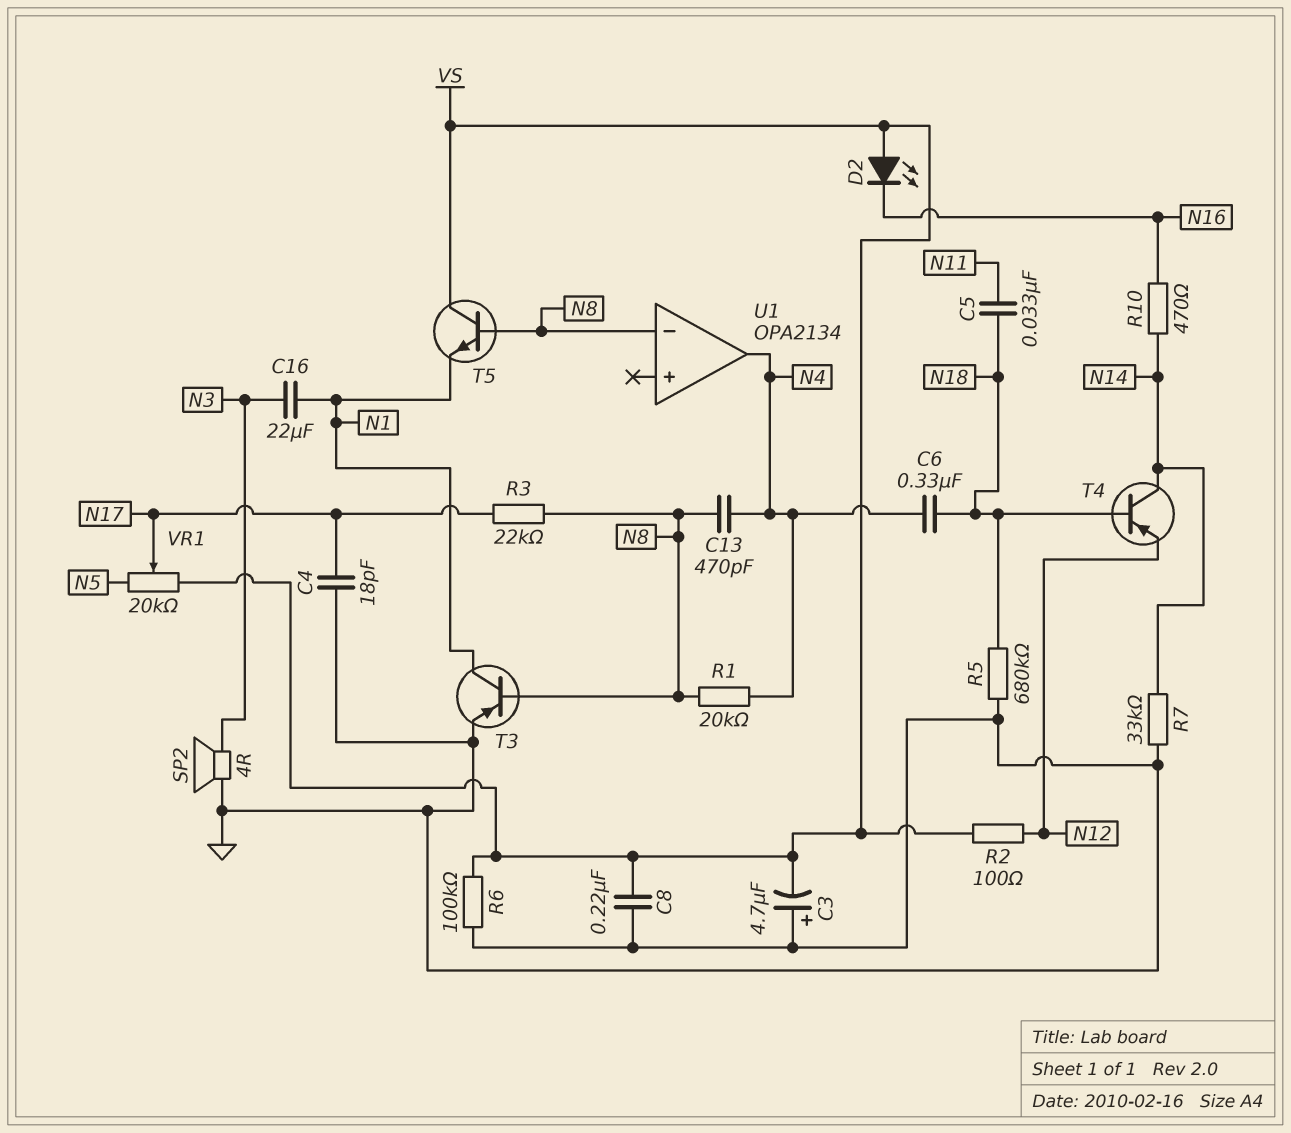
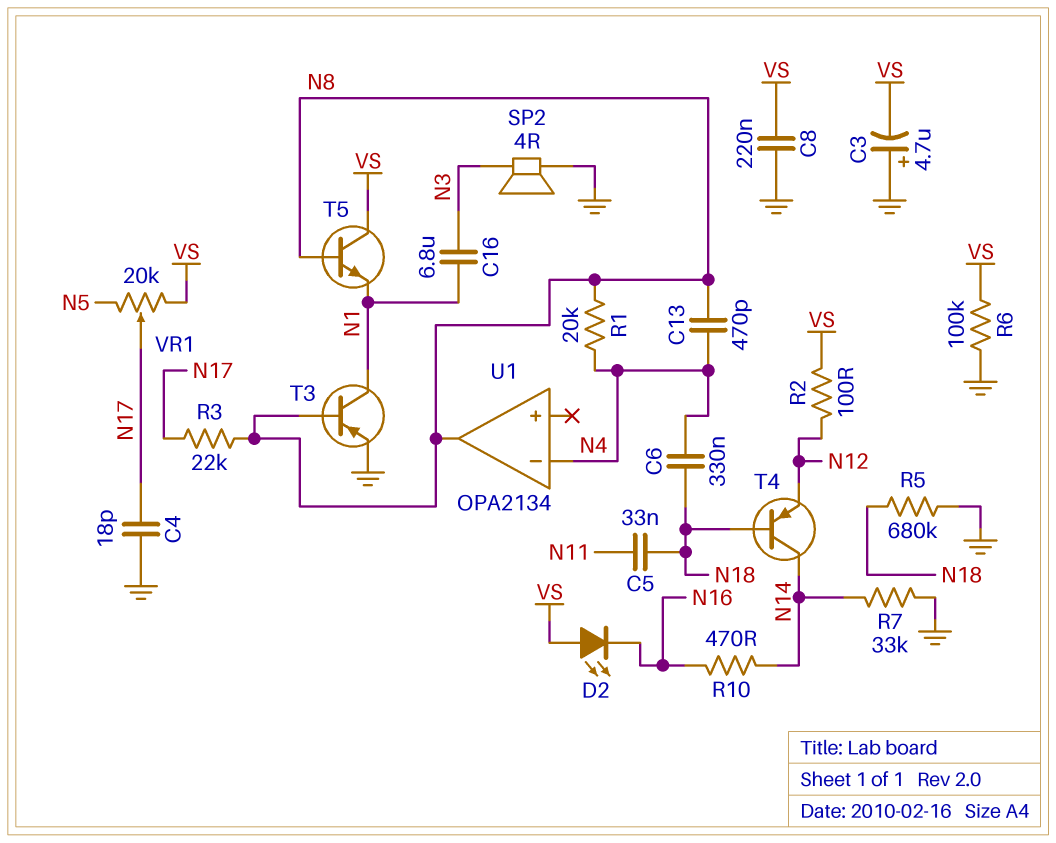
C16: 22uF (N1, N3) -> 6.8uF (N1, N3)
U1 pin in-: N8 -> N4
U1 pin out: N4 -> N8

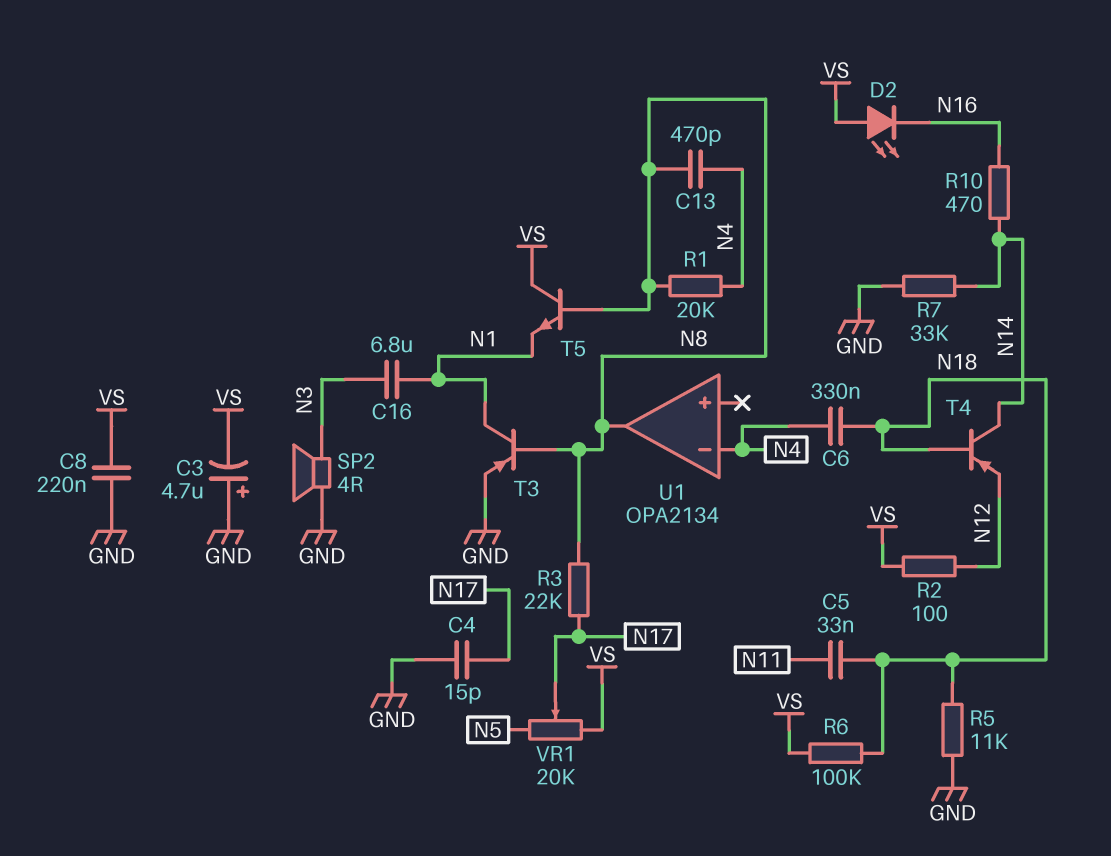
C4: 18pF (GND, N17) -> 15pF (GND, N17)
R5: 680k (GND, N18) -> 11k (GND, N18)
R6: 100k (GND, VS) -> 100k (N18, VS)

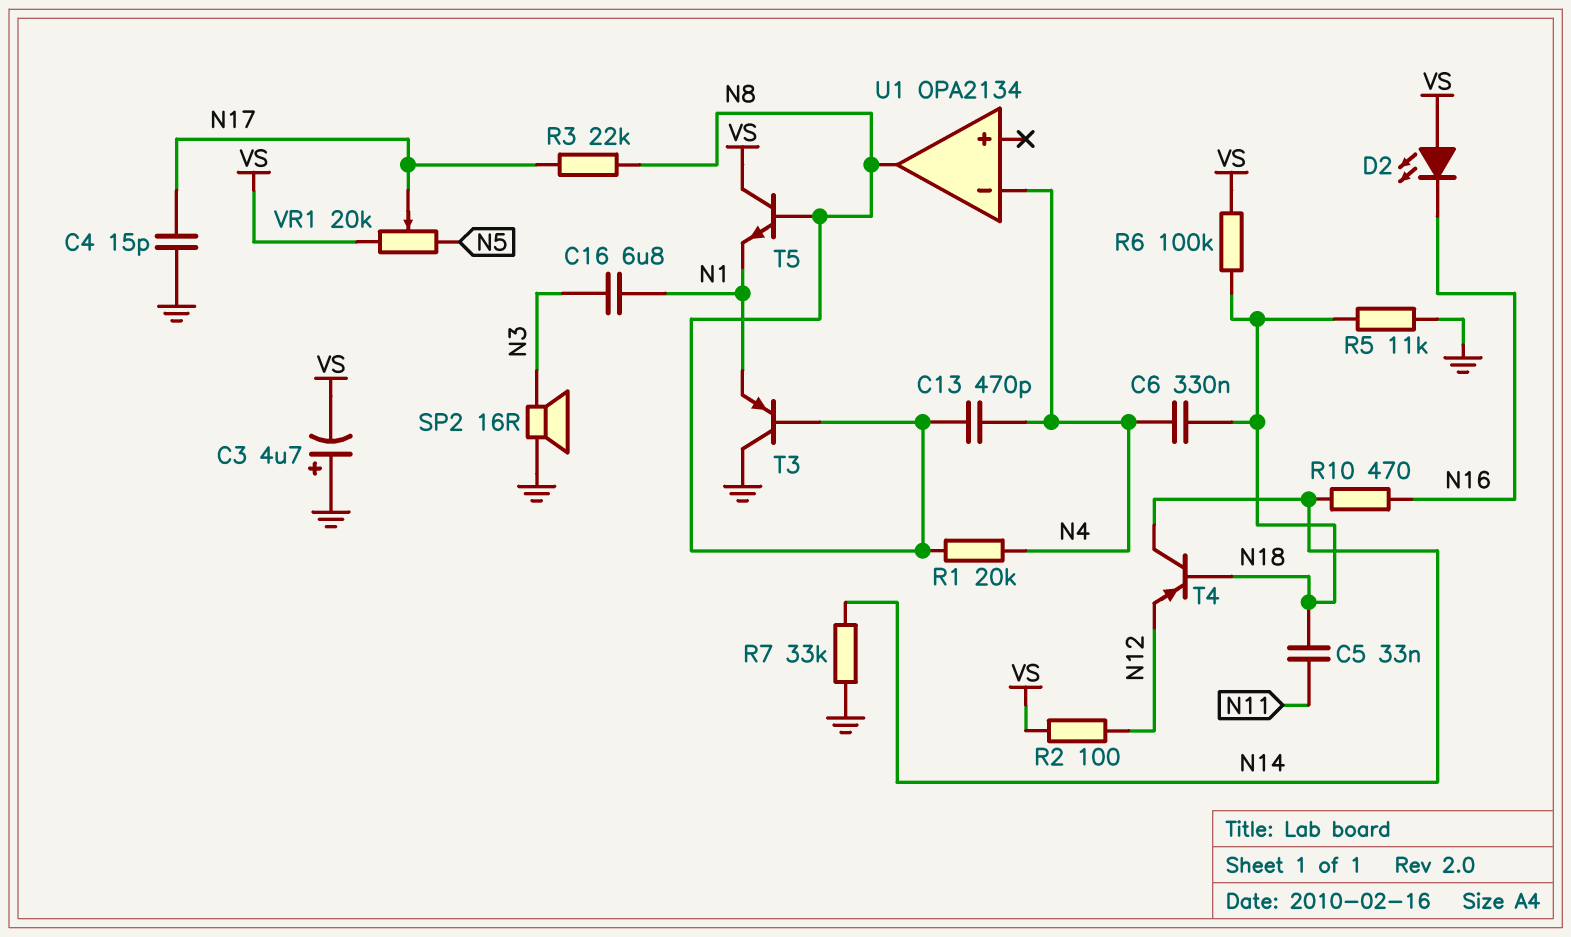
C8: 220nF (GND, VS) -> none
SP2: speaker 4R (GND, N3) -> speaker 16R (GND, N3)
T3: PNP (B N8, C N1, E GND) -> PNP (B N8, C GND, E N1)

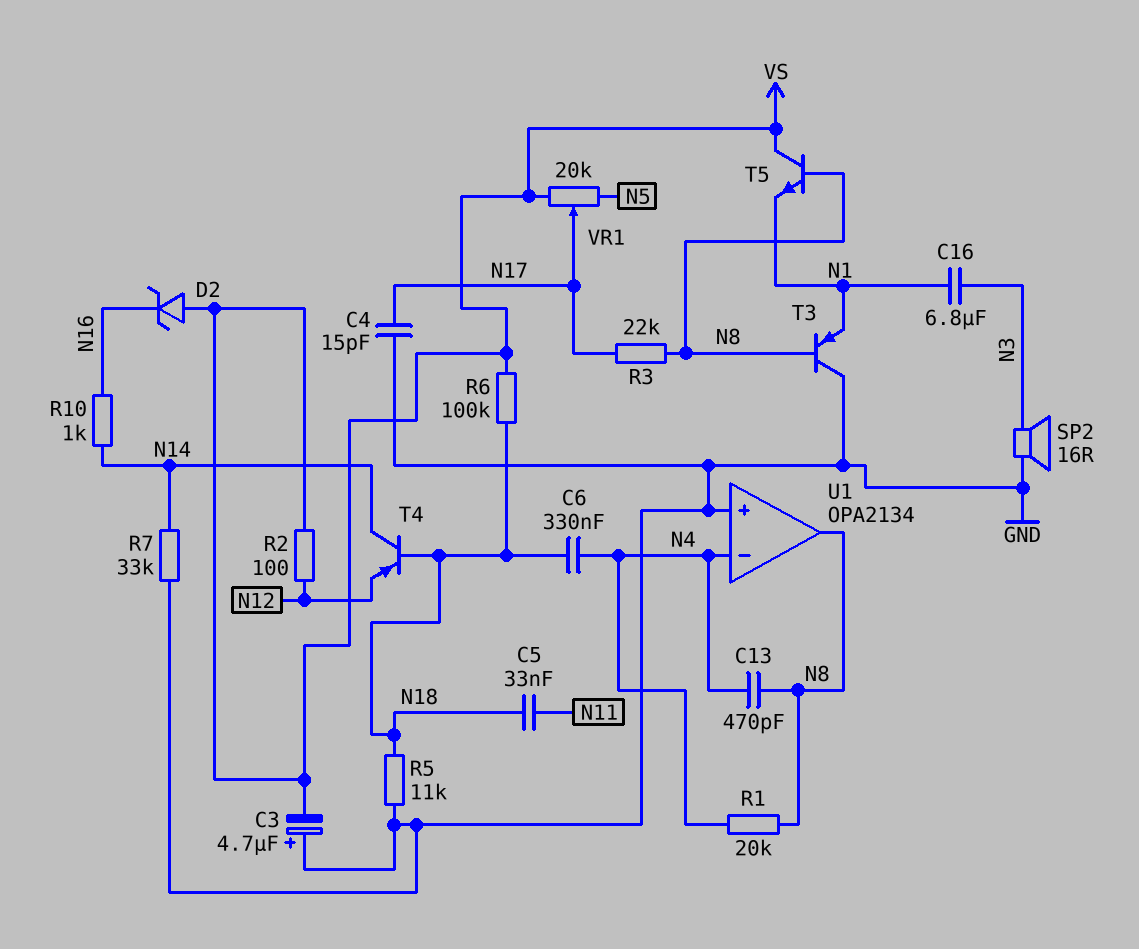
D2: LED (A VS, K N16) -> zener (A VS, K N16)
R10: 470 (N14, N16) -> 1k (N14, N16)
U1 pin in+: none -> GND

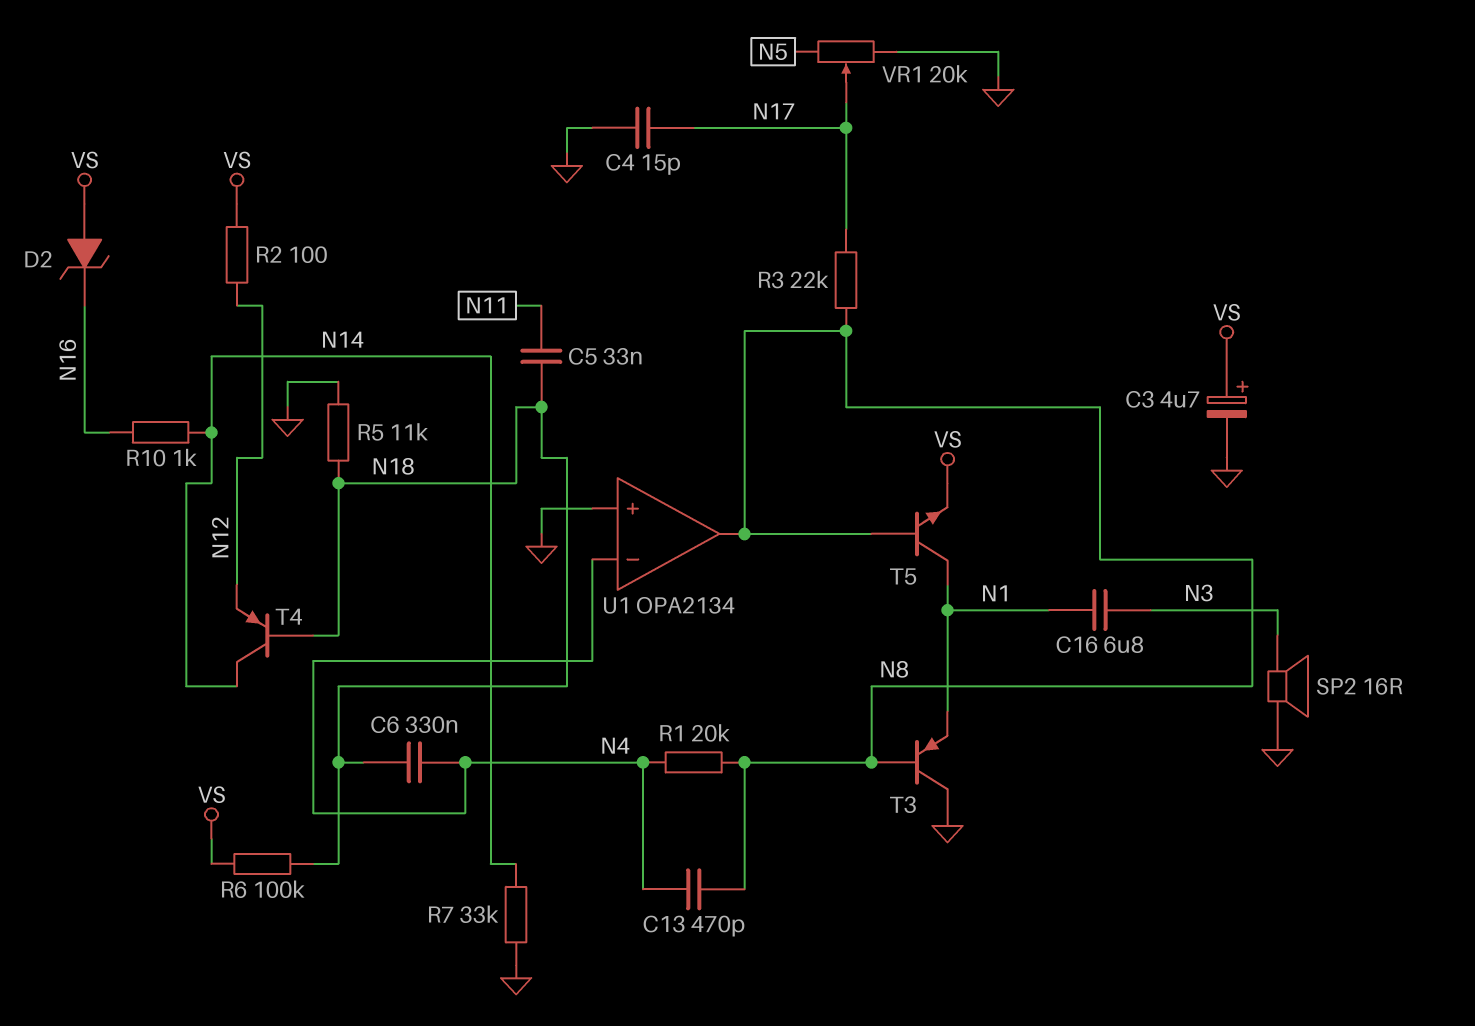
C3: 4.7uF (plus GND, minus VS) -> 4.7uF (plus VS, minus GND)
T5: NPN (B N8, C VS, E N1) -> NPN (B N8, C N1, E VS)
VR1: 20k (N5, VS, wiper N17) -> 20k (GND, N5, wiper N17)

